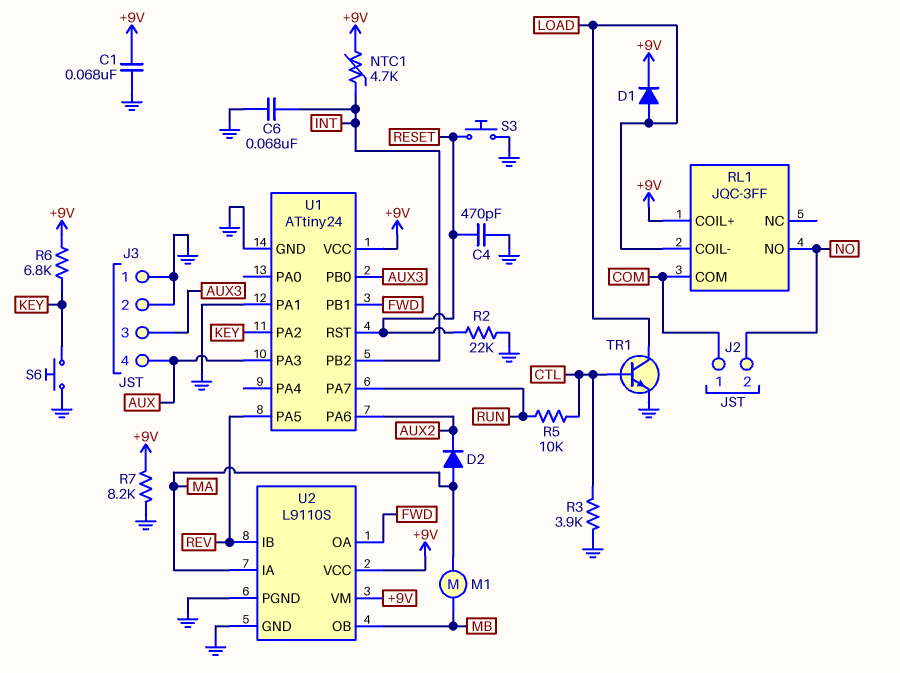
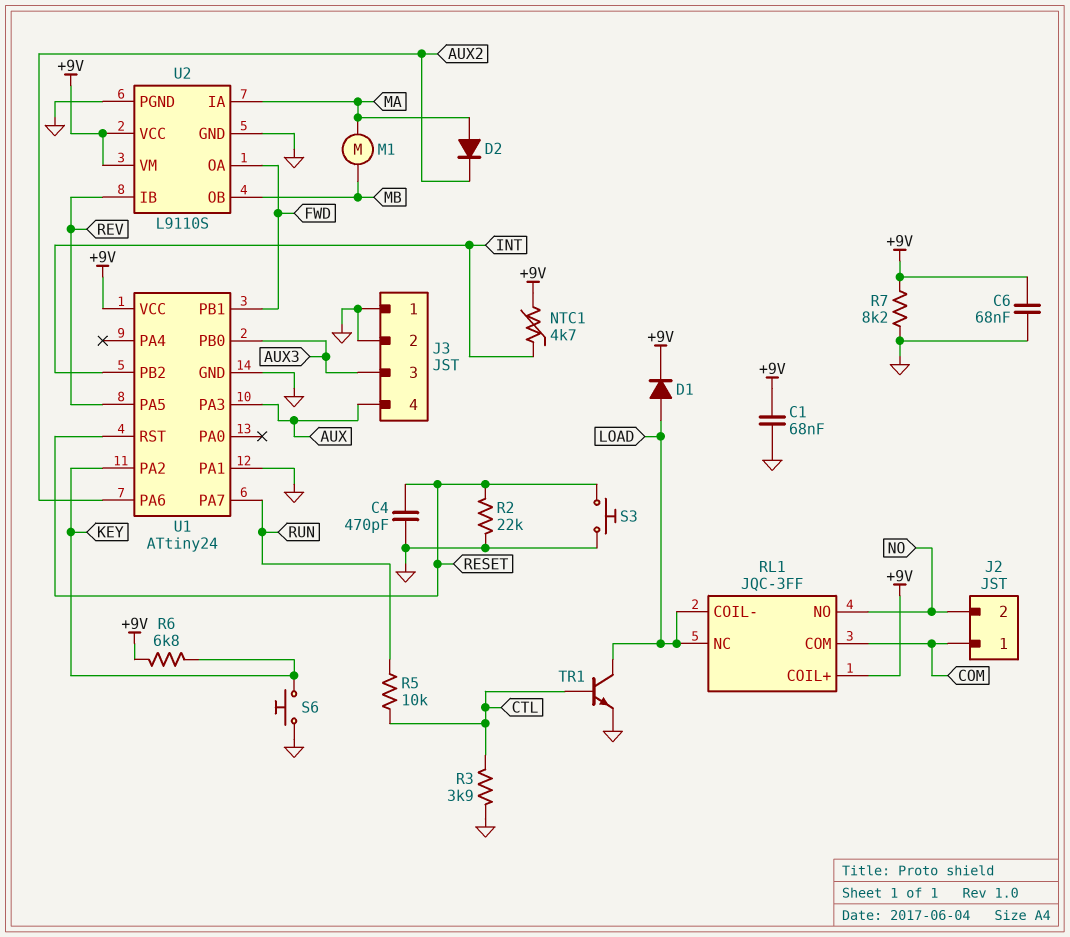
C6: 68nF (GND, INT) -> 68nF (+9V, GND)
RL1 pin NC: none -> LOAD

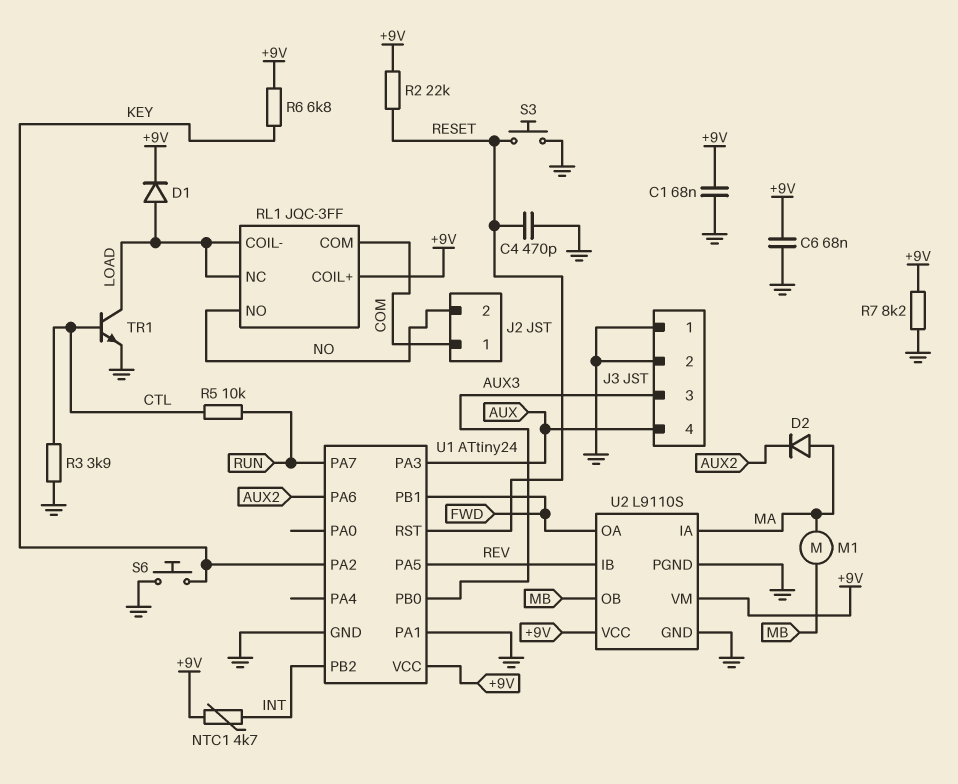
R2: 22k (GND, RESET) -> 22k (+9V, RESET)

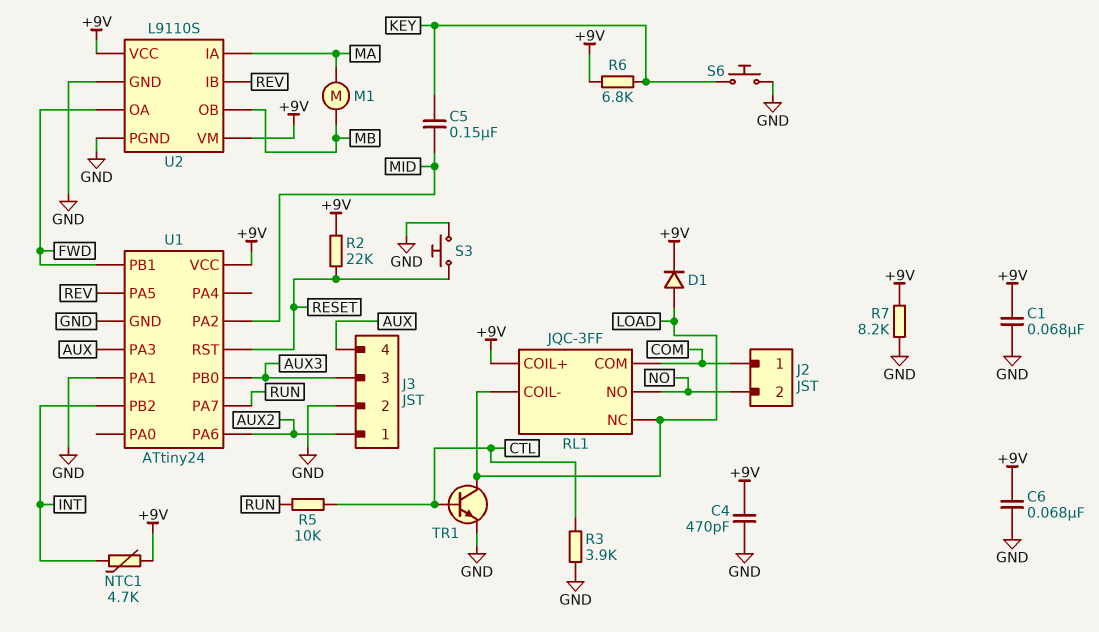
C4: 470pF (GND, RESET) -> 470pF (+9V, GND)
C5: none -> 150nF (KEY, MID)
D2: diode (A MA, K AUX2) -> none
J3 pin 1: GND -> AUX2
U1 pin PA2: KEY -> MID

